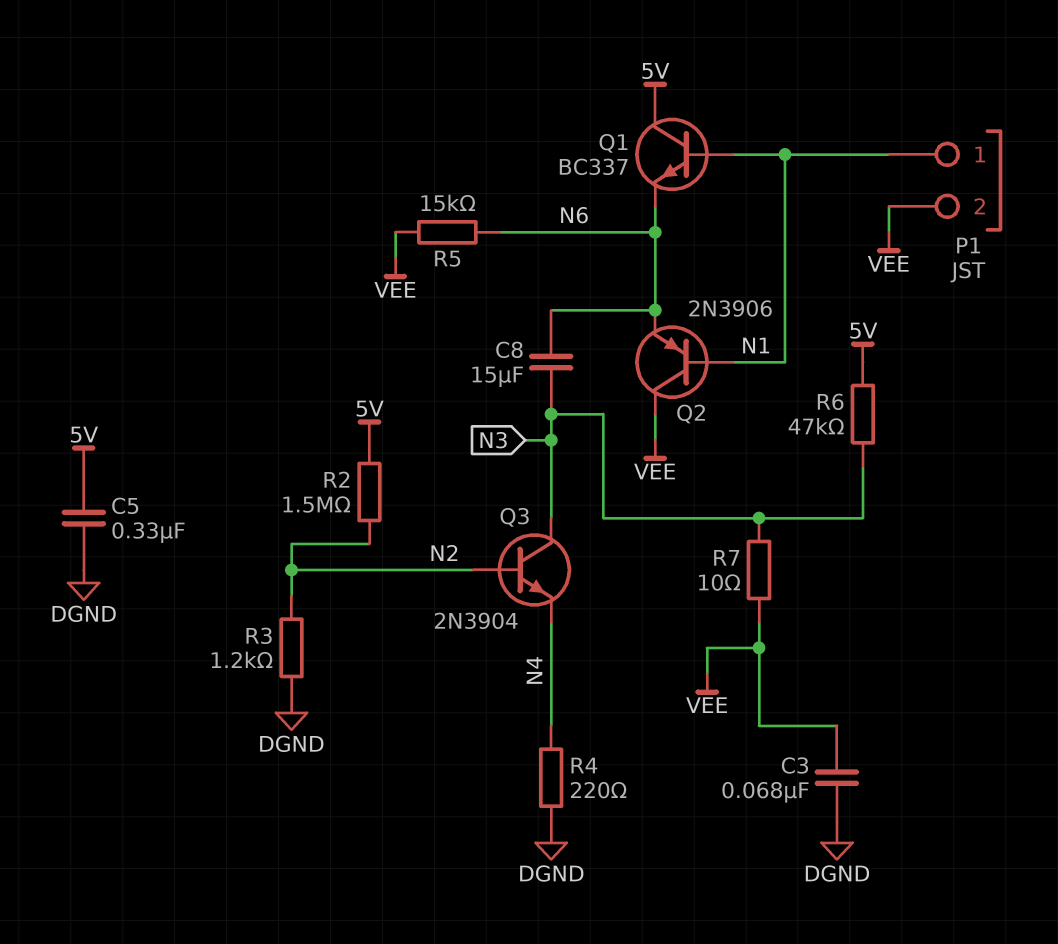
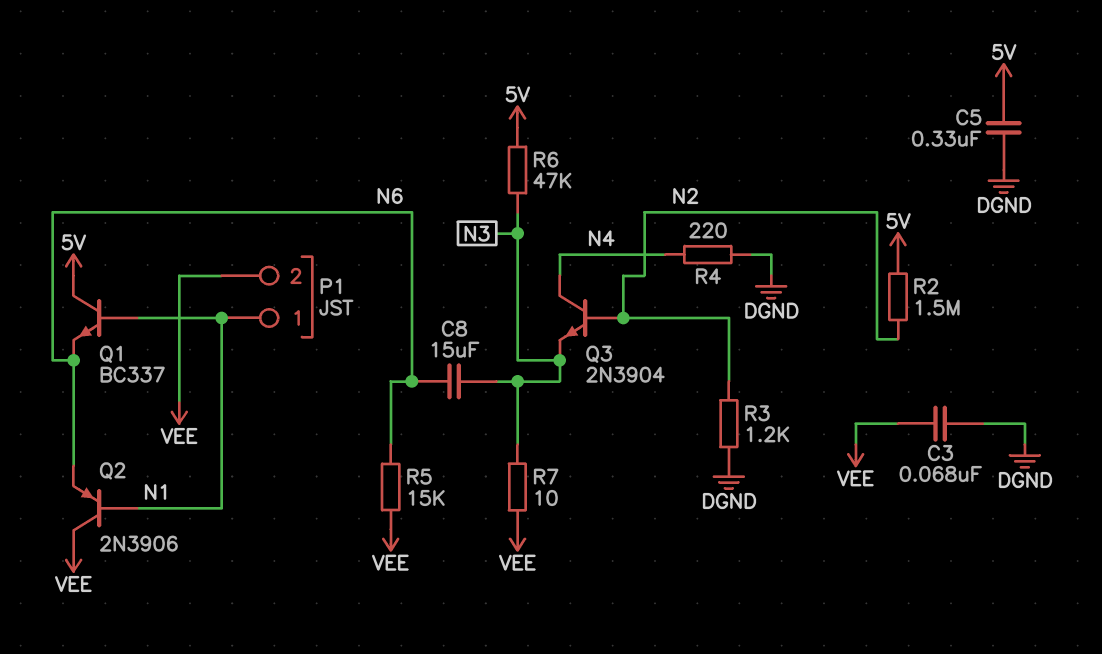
Q3: NPN 2N3904 (B N2, C N3, E N4) -> NPN 2N3904 (B N2, C N4, E N3)

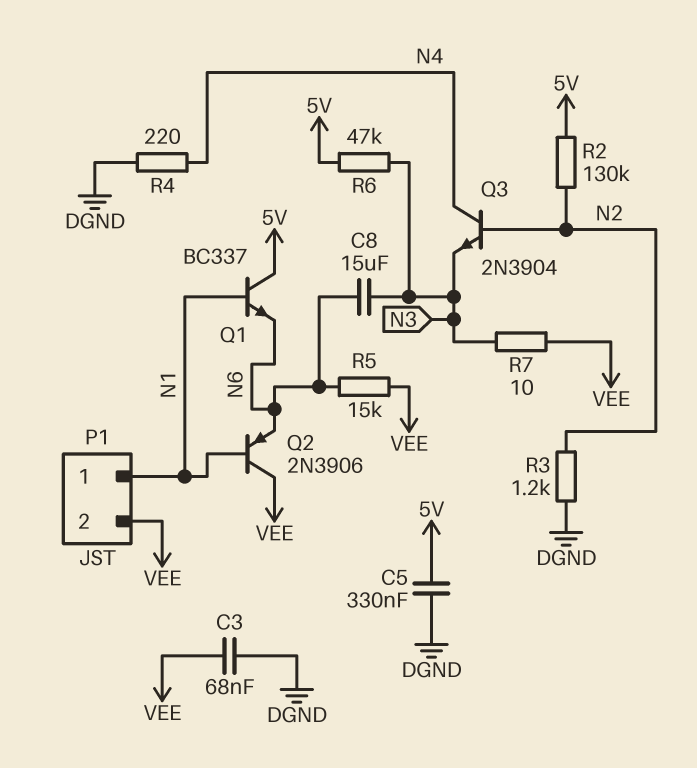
R2: 1.5M (5V, N2) -> 130k (5V, N2)

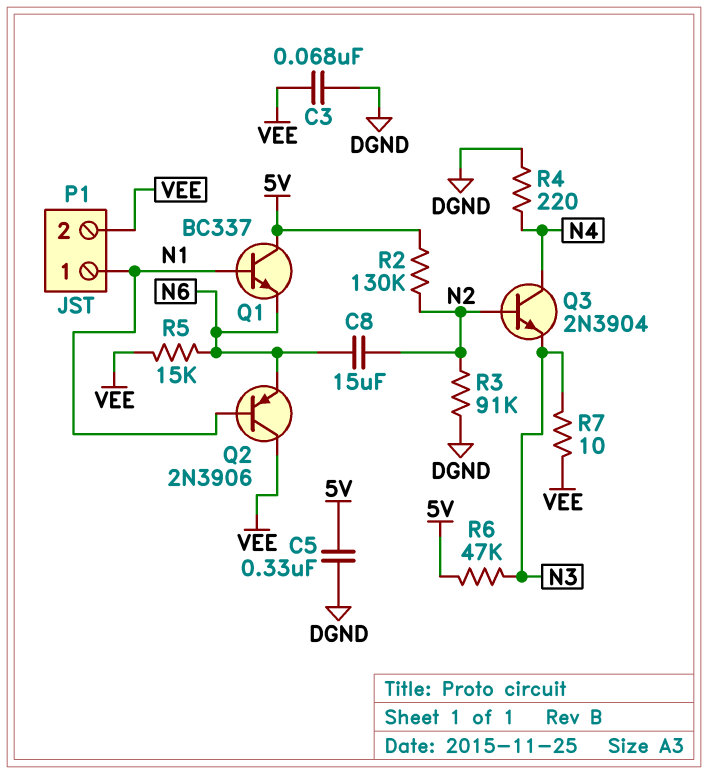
C8: 15uF (N3, N6) -> 15uF (N2, N6)
R3: 1.2k (DGND, N2) -> 91k (DGND, N2)

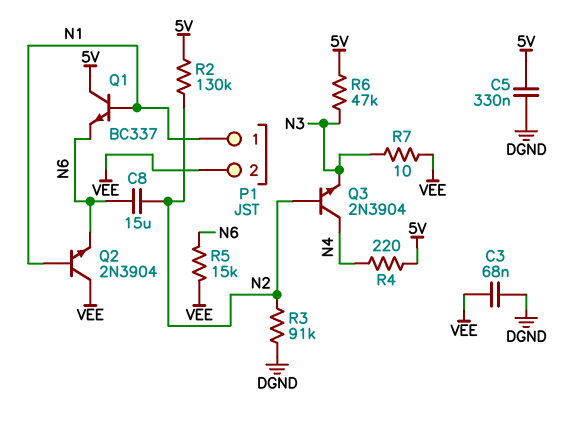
Q2: PNP 2N3906 (B N1, C VEE, E N6) -> NPN 2N3904 (B N1, C VEE, E N6)
R4: 220 (DGND, N4) -> 220 (5V, N4)

